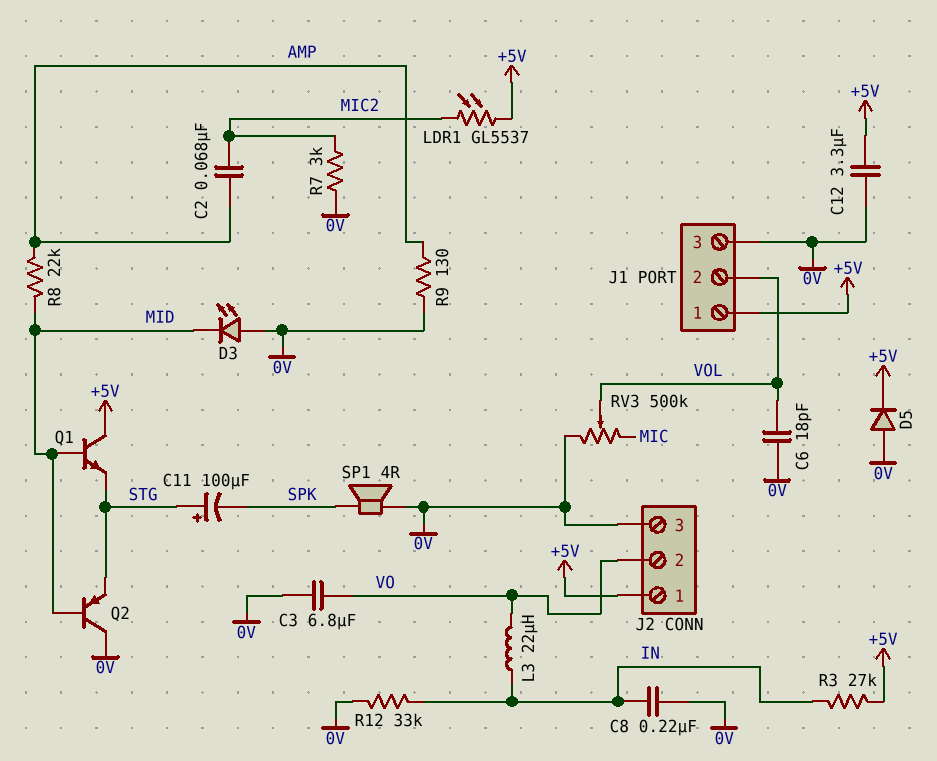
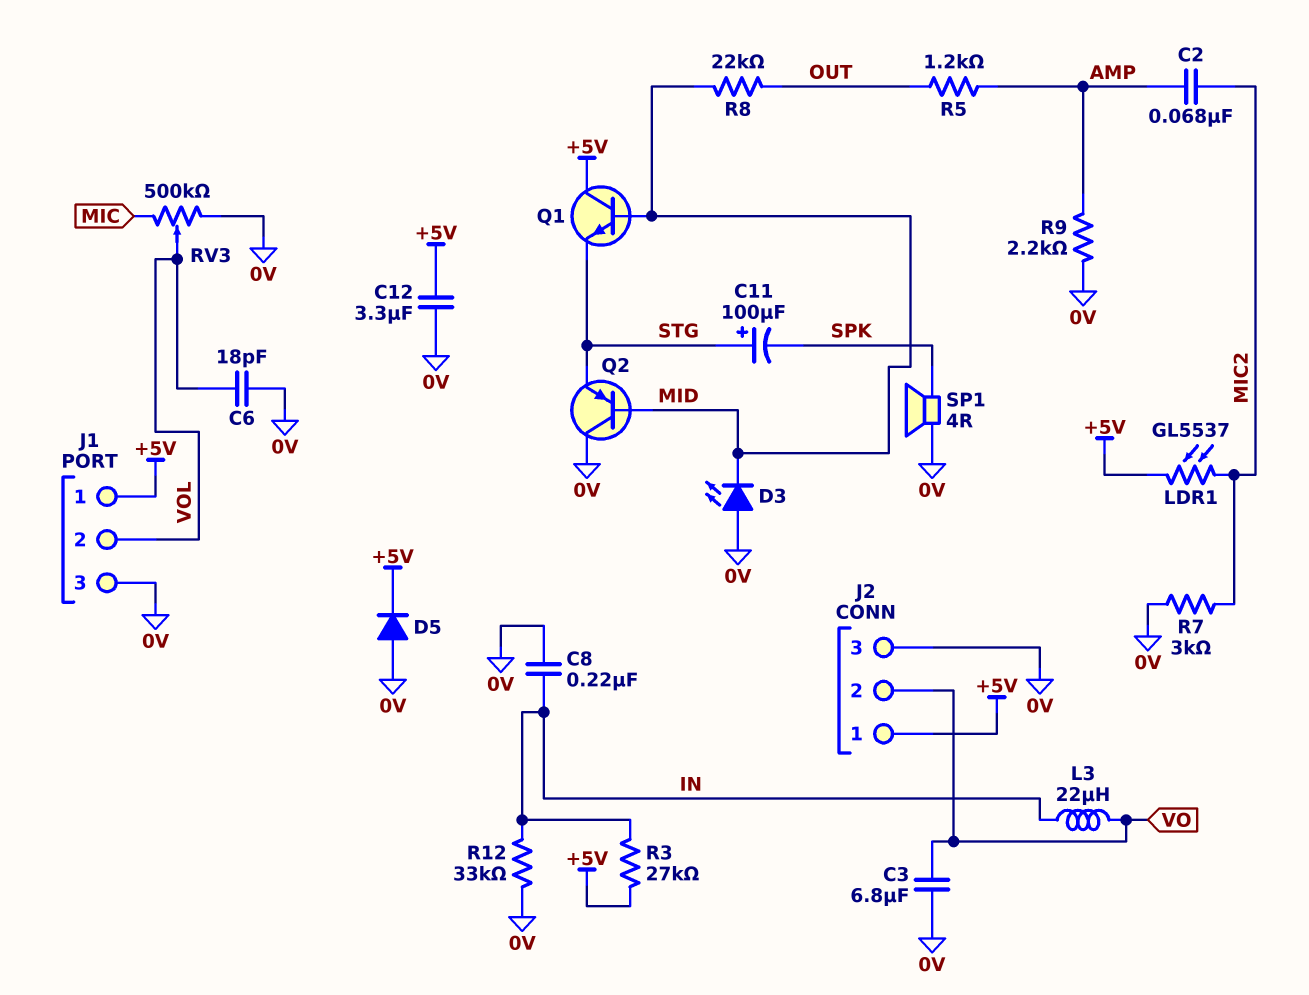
R5: none -> 1.2k (AMP, OUT)
R8: 22k (AMP, MID) -> 22k (MID, OUT)
R9: 130 (0V, AMP) -> 2.2k (0V, AMP)

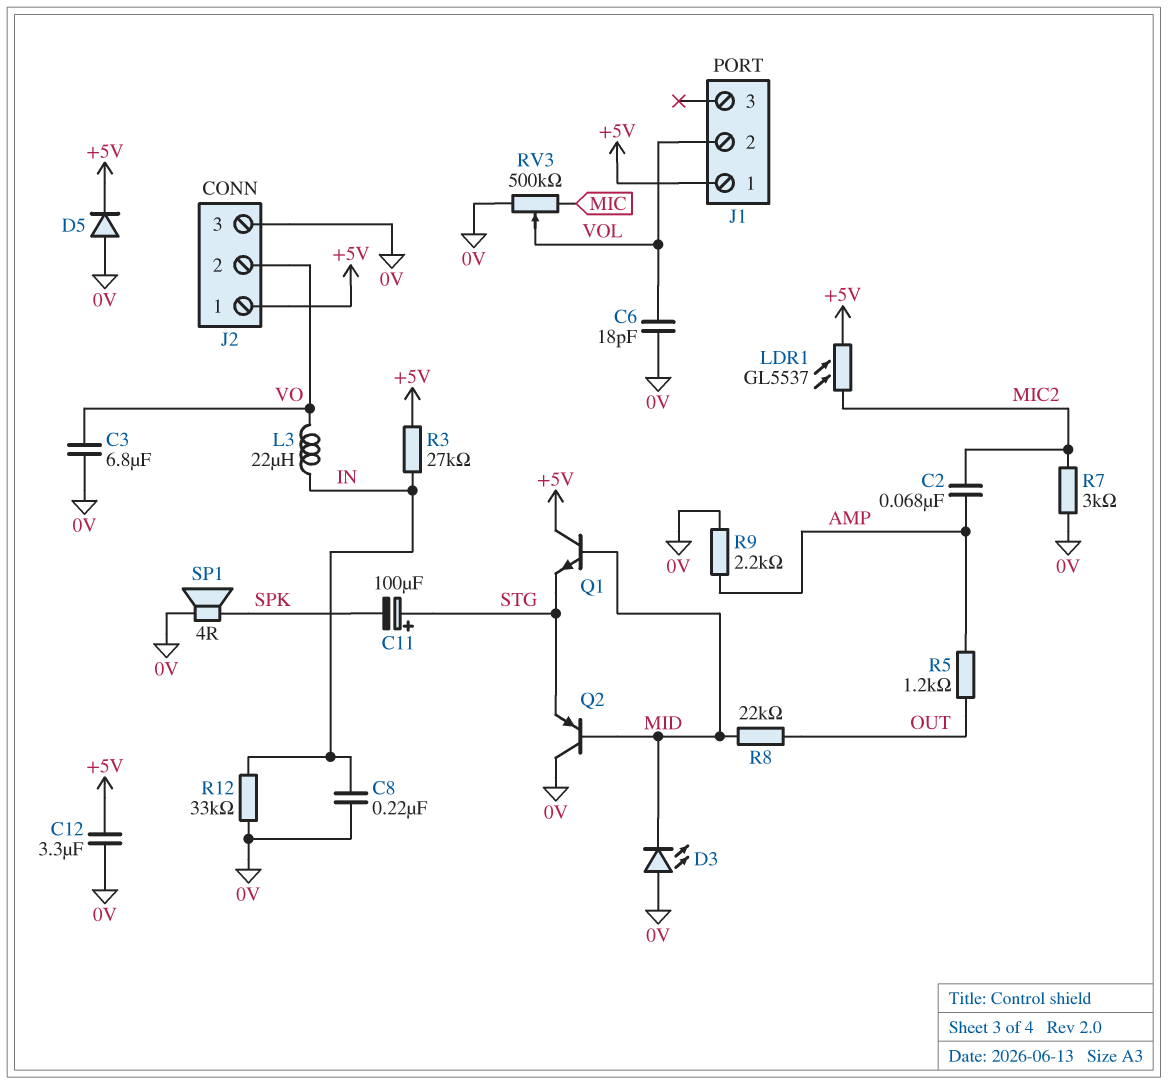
J1 pin 3: 0V -> none

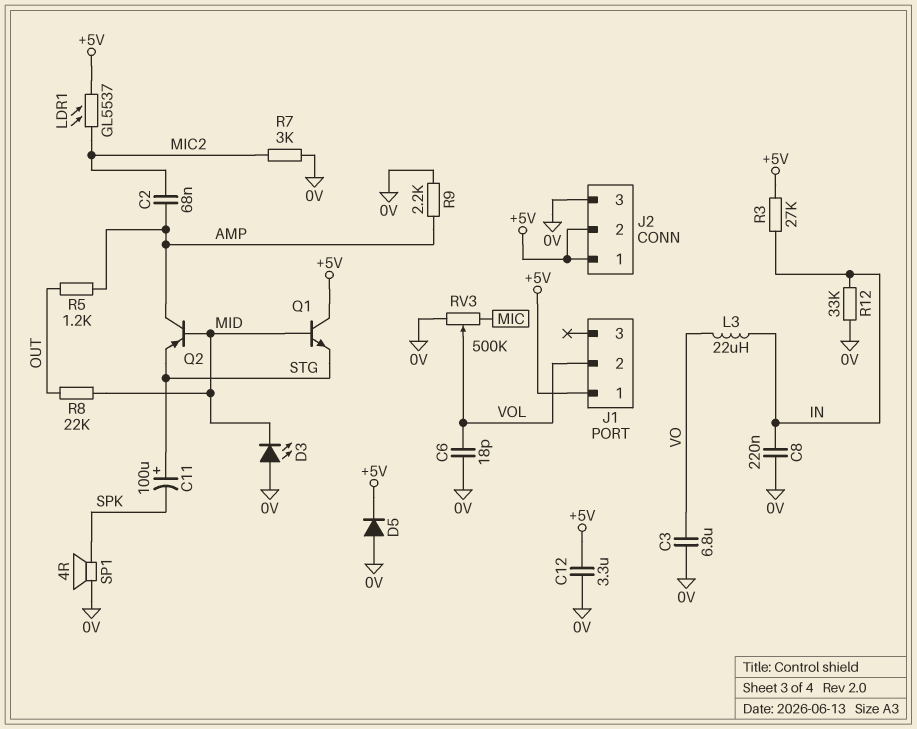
J2 pin 2: VO -> +5V
Q2: PNP (B MID, C 0V, E STG) -> PNP (B MID, C AMP, E STG)

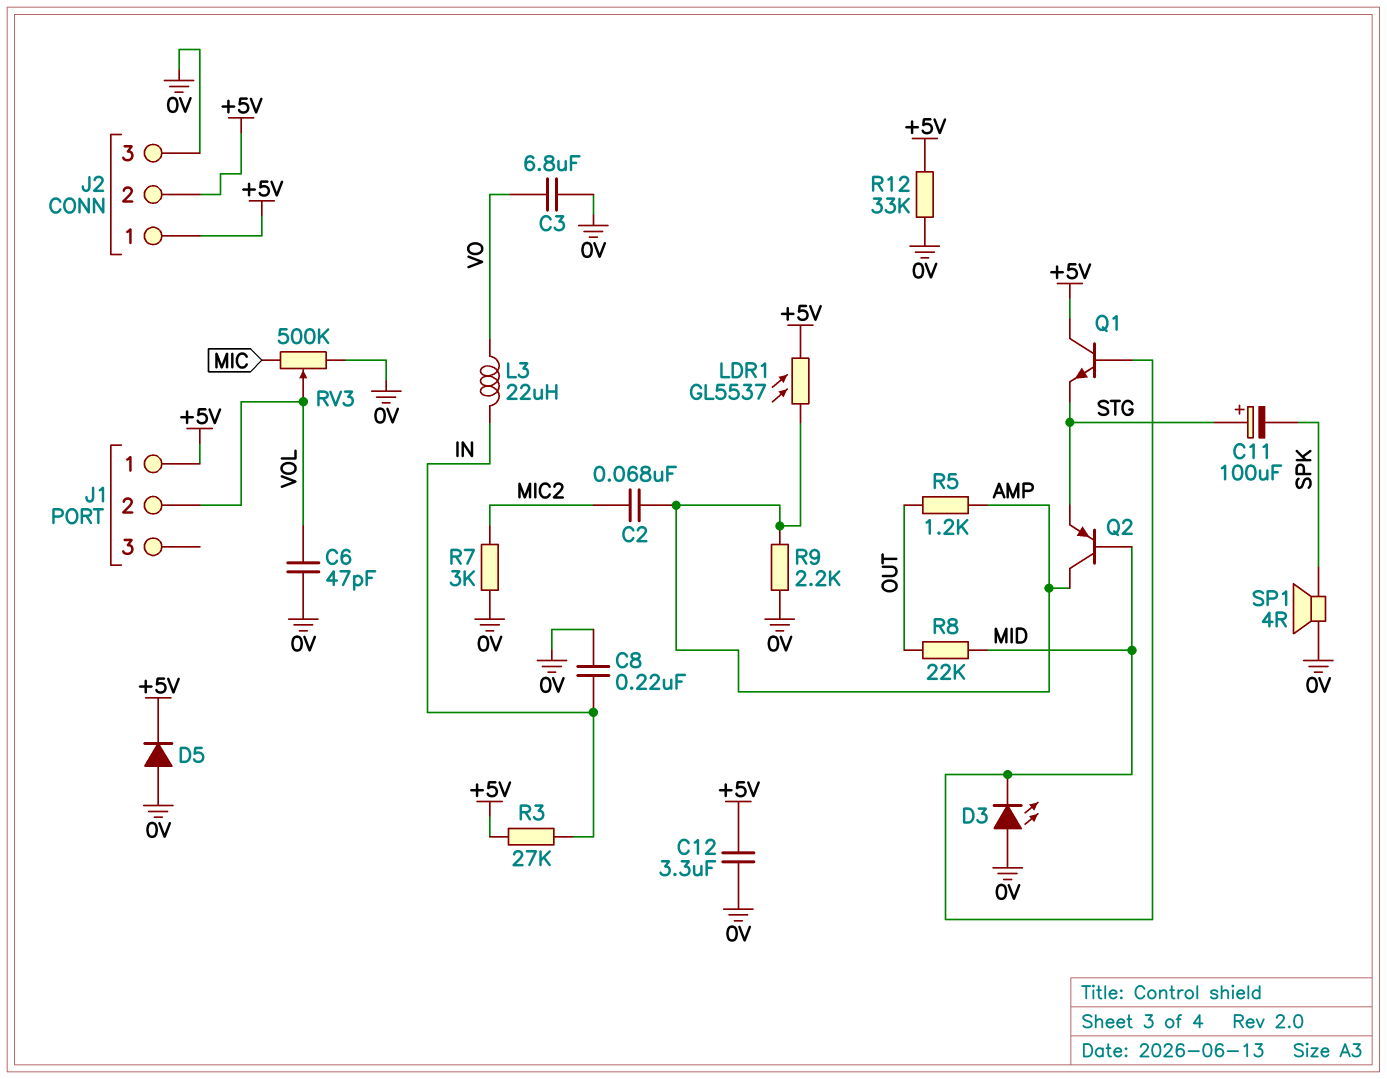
C6: 18pF (0V, VOL) -> 47pF (0V, VOL)
LDR1: GL5537 (+5V, MIC2) -> GL5537 (+5V, AMP)
R12: 33k (0V, IN) -> 33k (+5V, 0V)

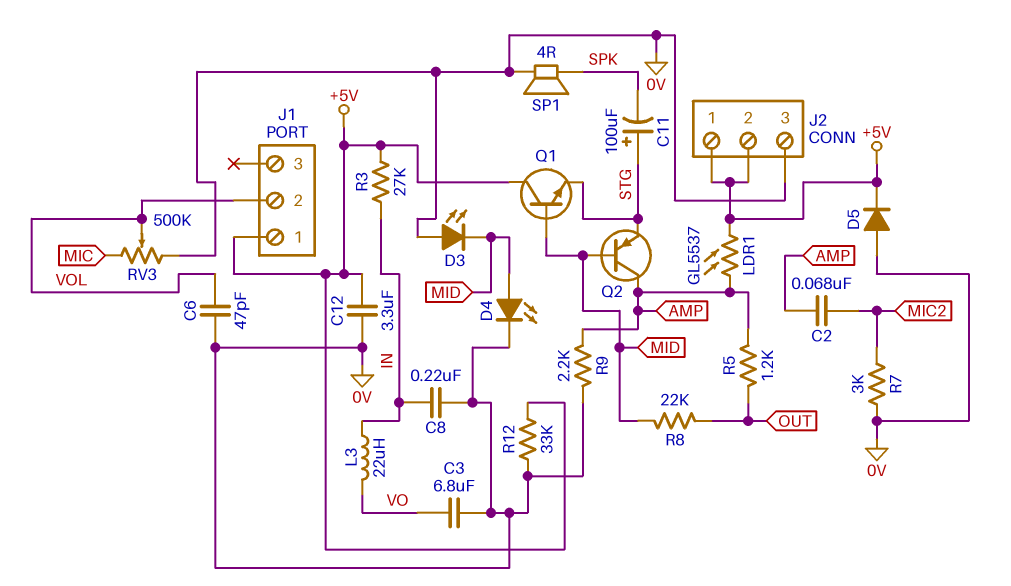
D4: none -> LED (A MID, K 0V)

